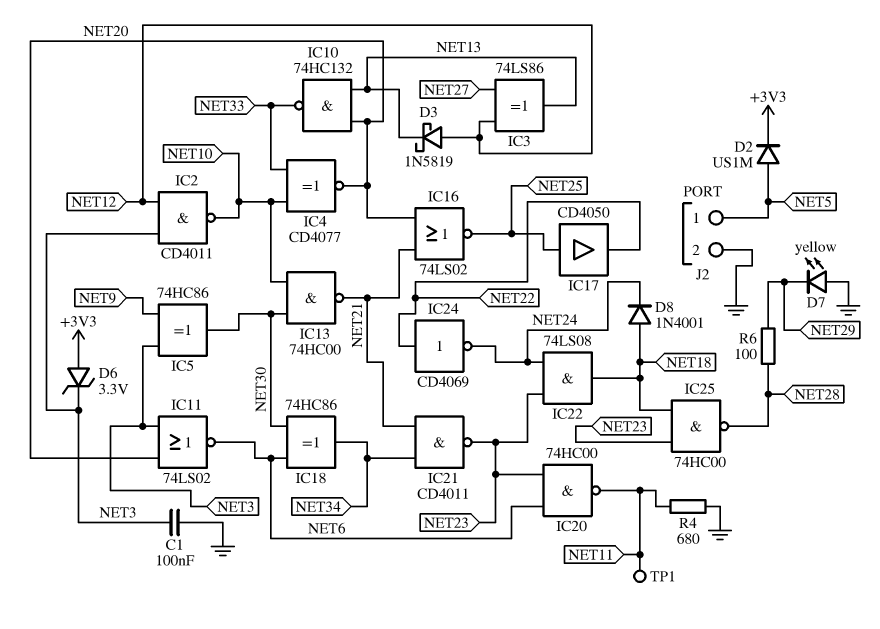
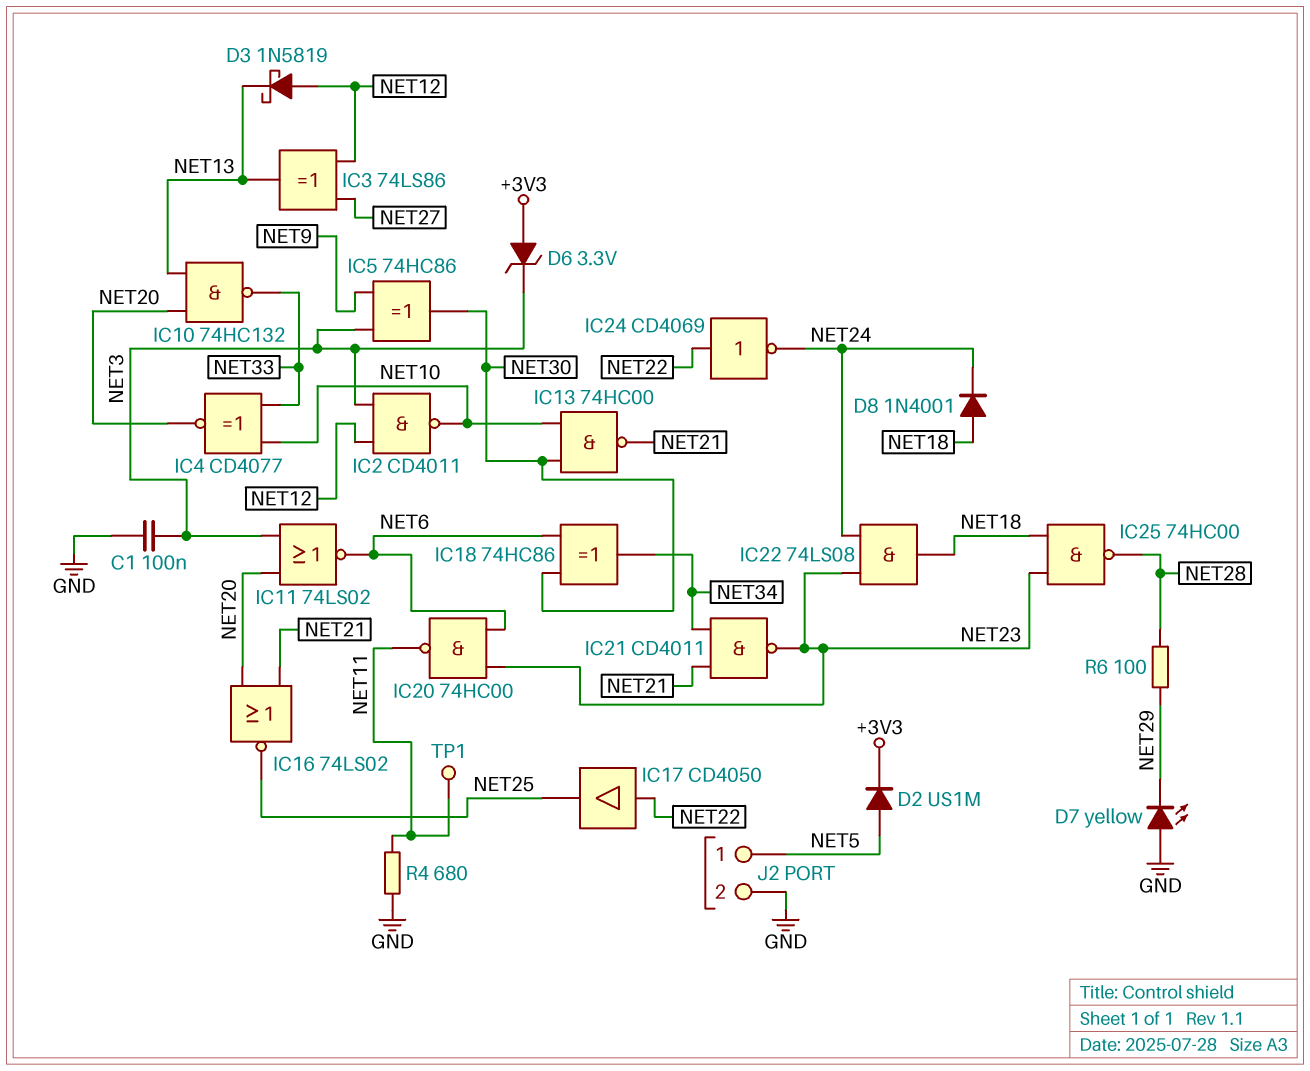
IC17: buffer CD4050 (in NET25, out NET22) -> buffer CD4050 (in NET22, out NET25)

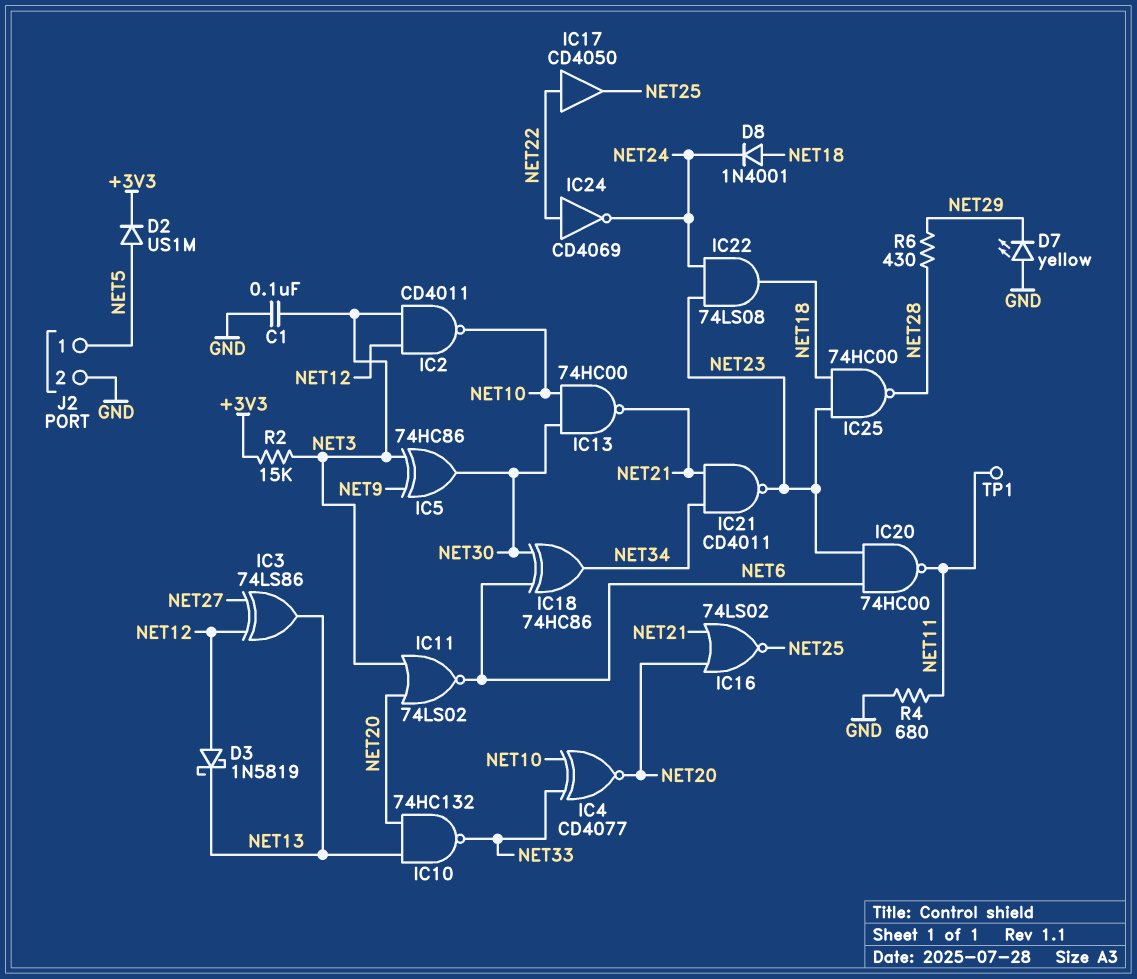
D6: zener 3.3V (A +3V3, K NET3) -> none
R2: none -> 15k (+3V3, NET3)
R6: 100 (NET28, NET29) -> 430 (NET28, NET29)

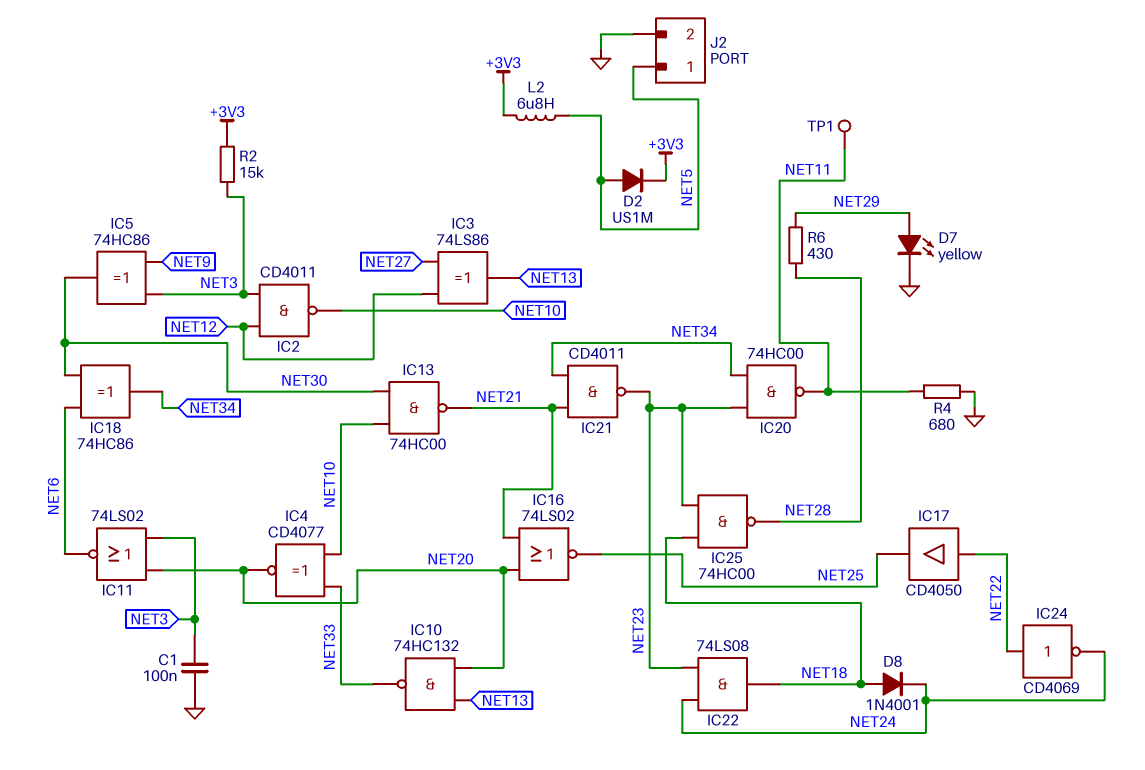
D3: schottky 1N5819 (A NET12, K NET13) -> none
D7: LED yellow (A GND, K NET29) -> LED yellow (A NET29, K GND)
IC20: NAND 74HC00 (in NET6, in NET23, out NET11) -> NAND 74HC00 (in NET23, in NET34, out NET11)
L2: none -> 6.8uH (+3V3, NET5)

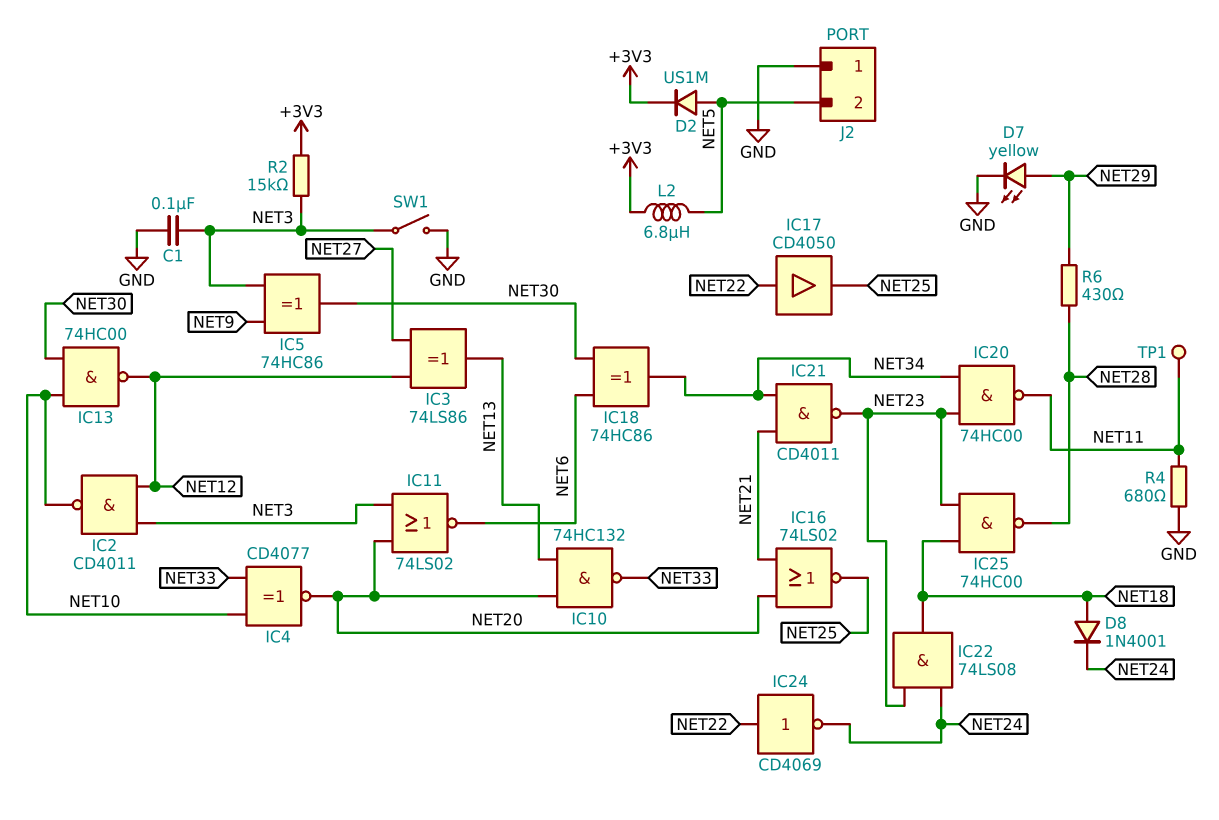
IC13: NAND 74HC00 (in NET10, in NET30, out NET21) -> NAND 74HC00 (in NET10, in NET30, out NET12)
J2 pin 1: NET5 -> GND
J2 pin 2: GND -> NET5
SW1: none -> switch (GND, NET3)

